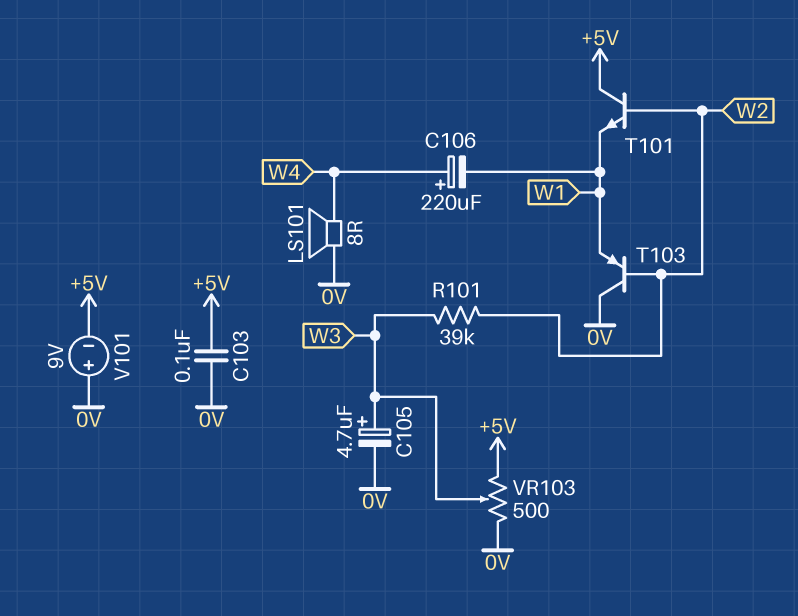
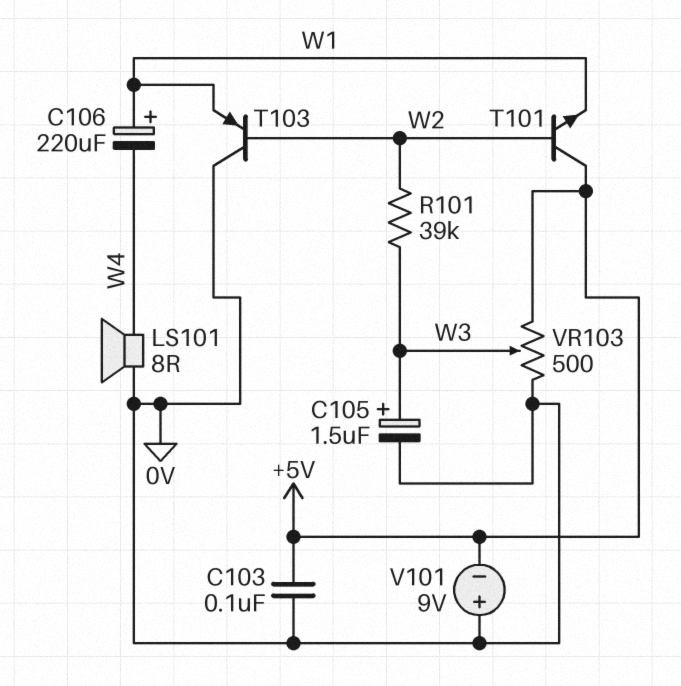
C105: 4.7uF (plus W3, minus 0V) -> 1.5uF (plus W3, minus 0V)
C106: 220uF (plus W4, minus W1) -> 220uF (plus W1, minus W4)

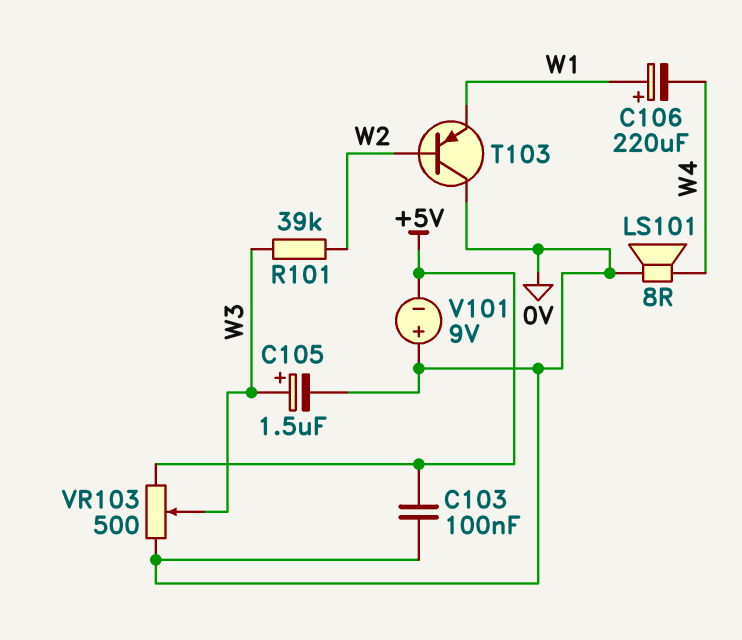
T101: NPN (B W2, C +5V, E W1) -> none

